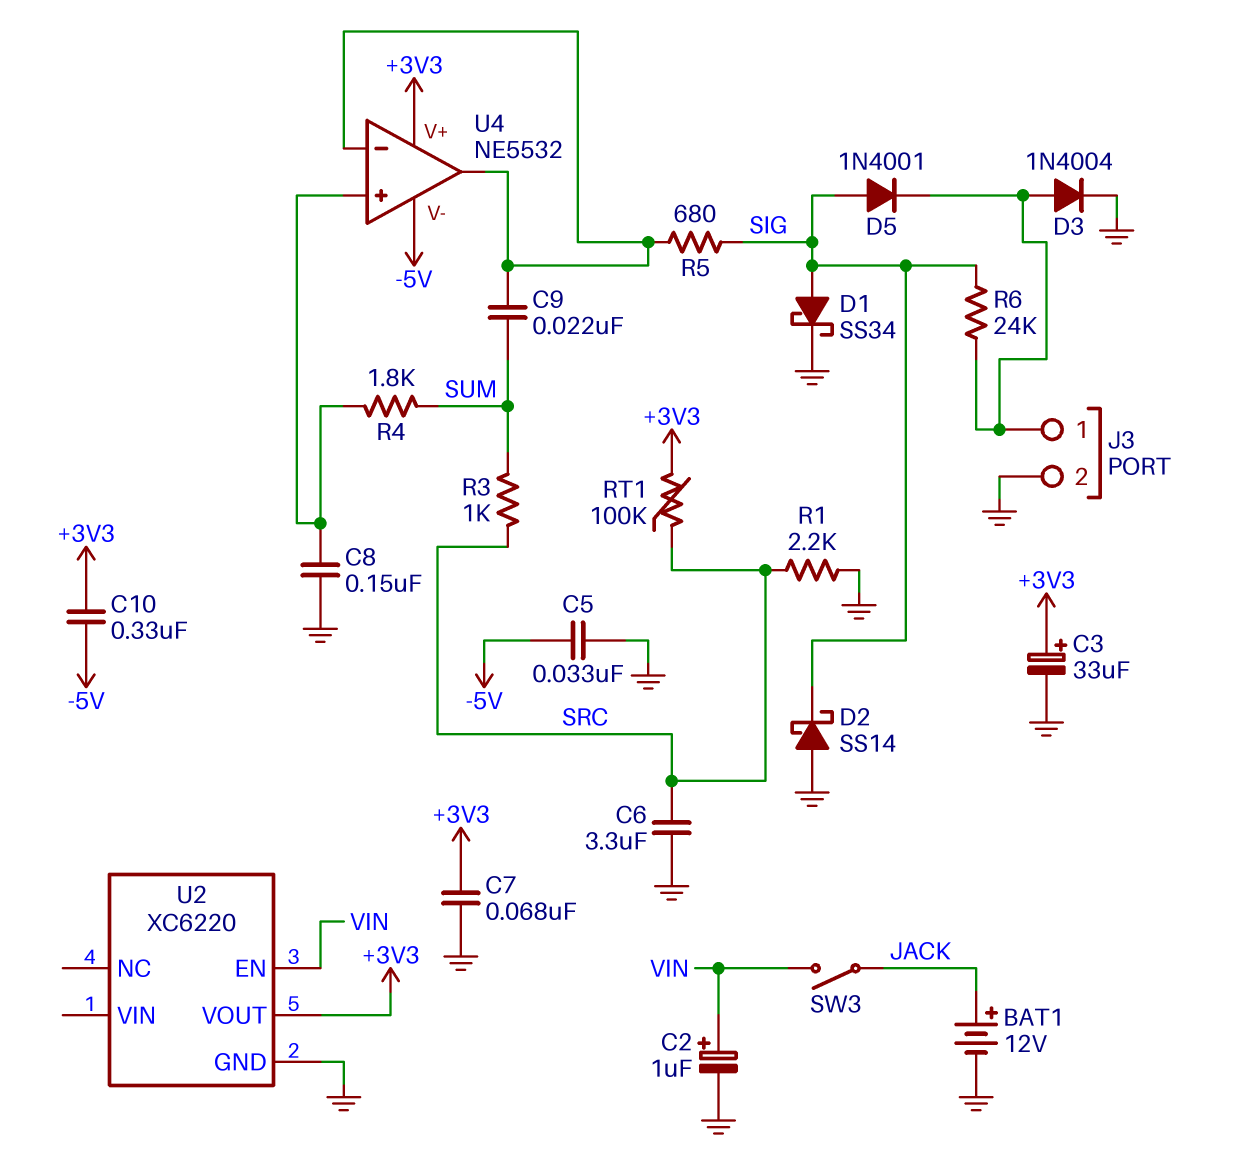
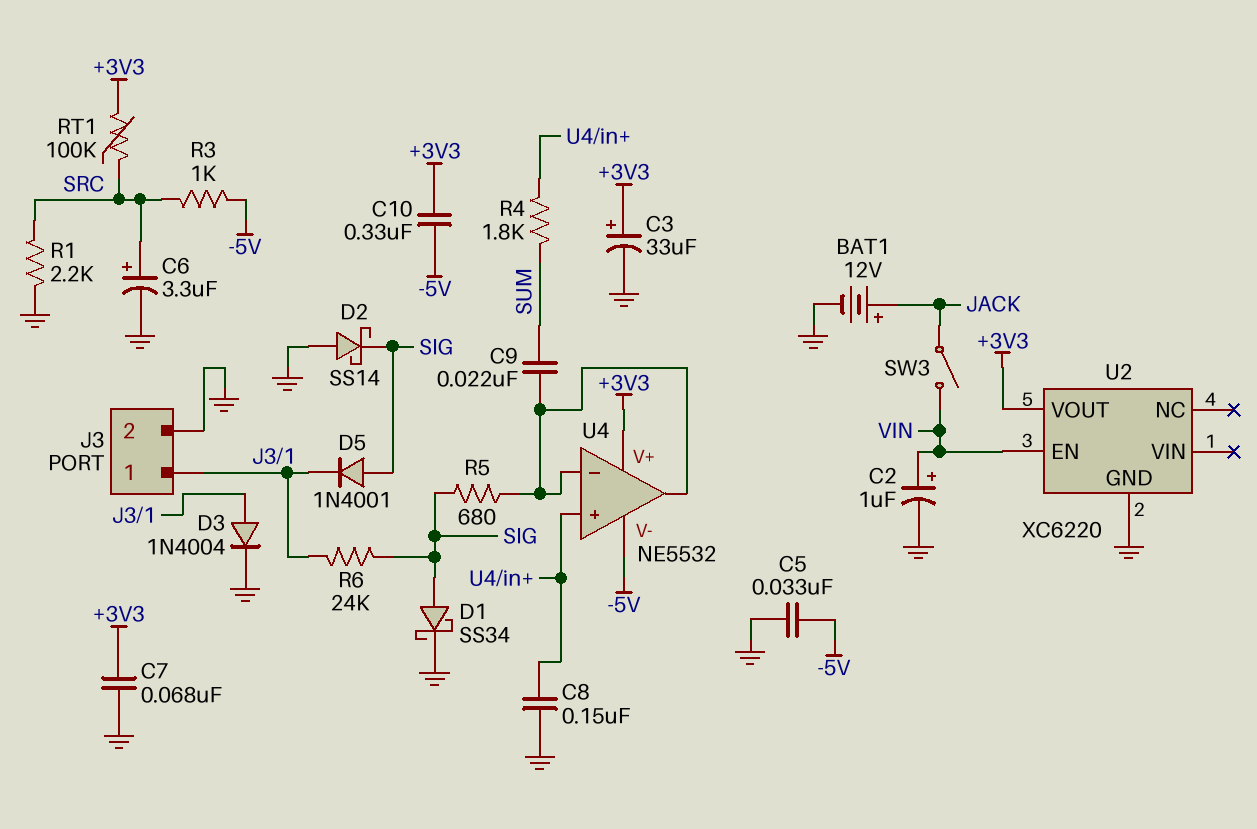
C6: 3.3uF (GND, SRC) -> 3.3uF (plus SRC, minus GND)
R3: 1k (SRC, SUM) -> 1k (-5V, SRC)

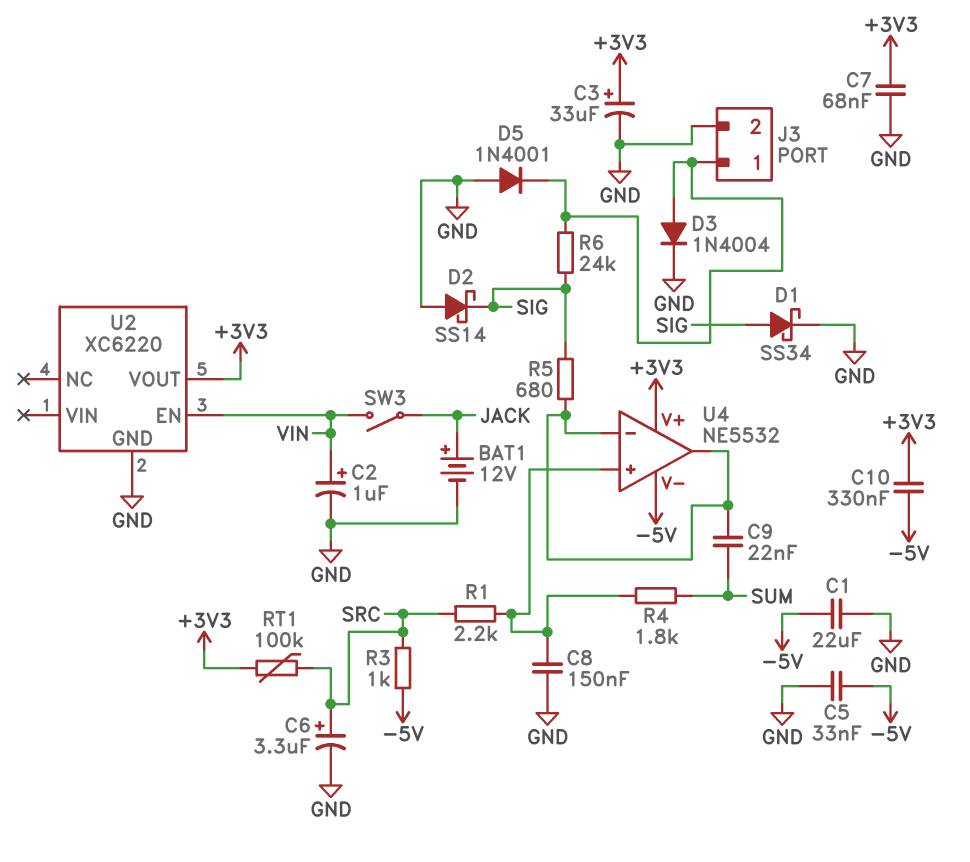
C1: none -> 22uF (-5V, GND)
D5: diode 1N4001 (A SIG, K J3/1) -> diode 1N4001 (A GND, K J3/1)
R1: 2.2k (GND, SRC) -> 2.2k (SRC, U4/in+)

